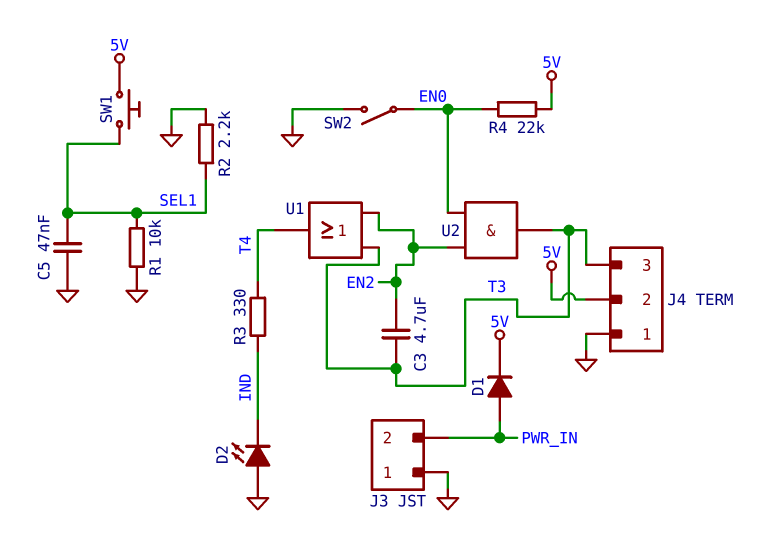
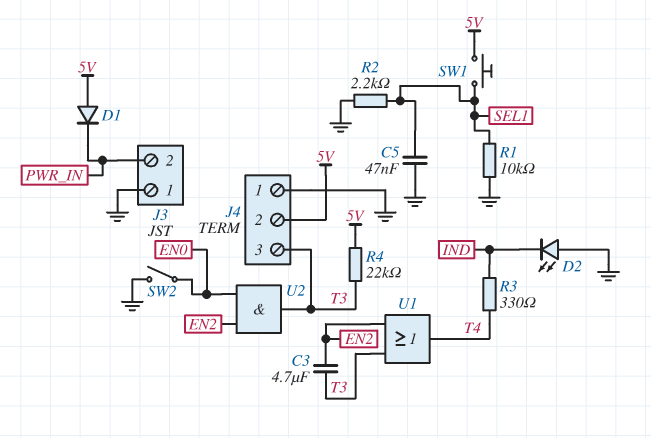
D1: diode (A PWR_IN, K 5V) -> diode (A 5V, K PWR_IN)
R4: 22k (5V, EN0) -> 22k (5V, T3)

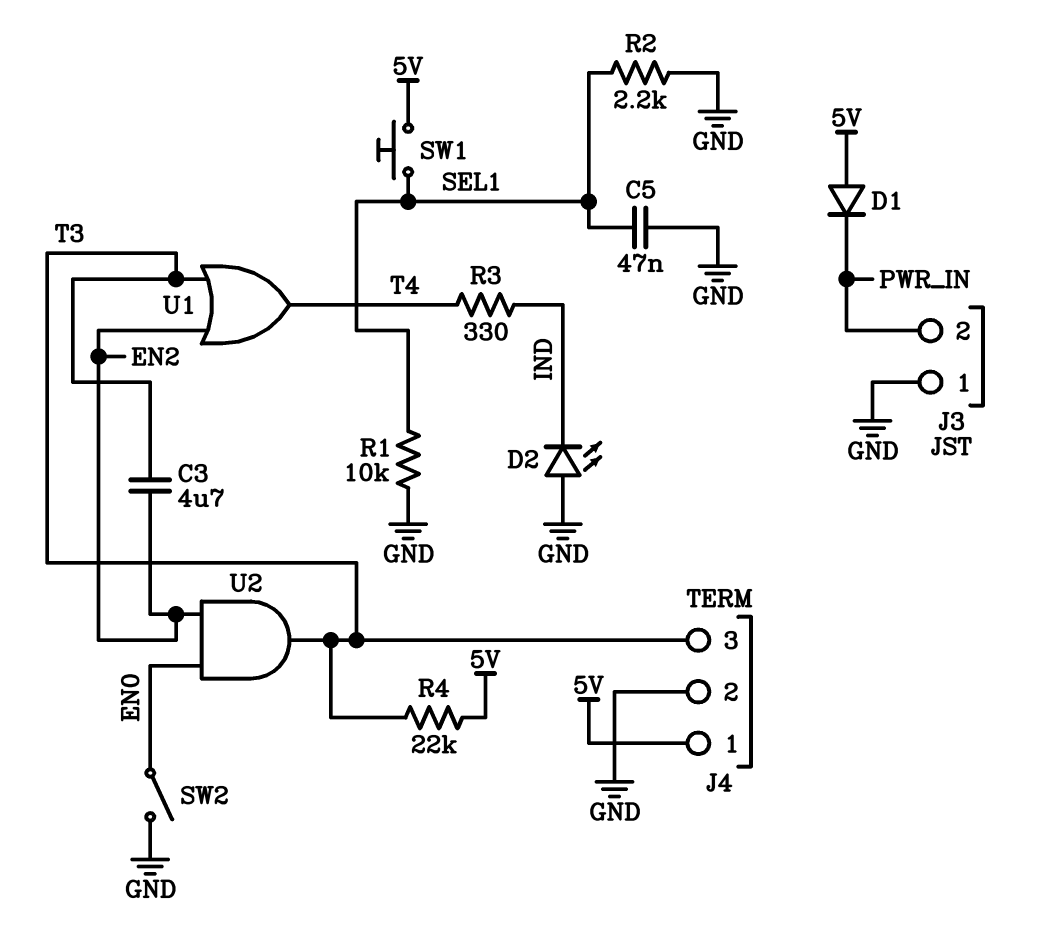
J4 pin 1: GND -> 5V
J4 pin 2: 5V -> GND

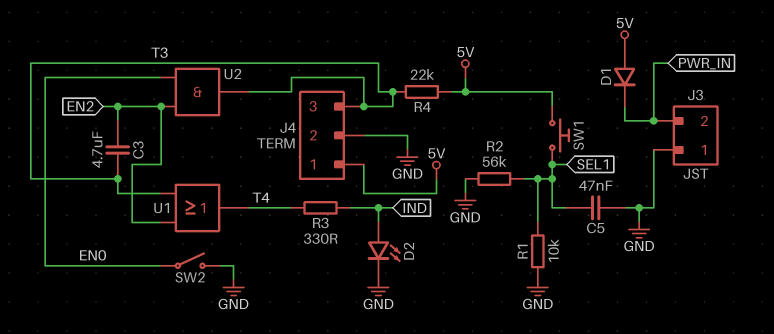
D2: LED (A GND, K IND) -> LED (A IND, K GND)
R2: 2.2k (GND, SEL1) -> 56k (GND, SEL1)

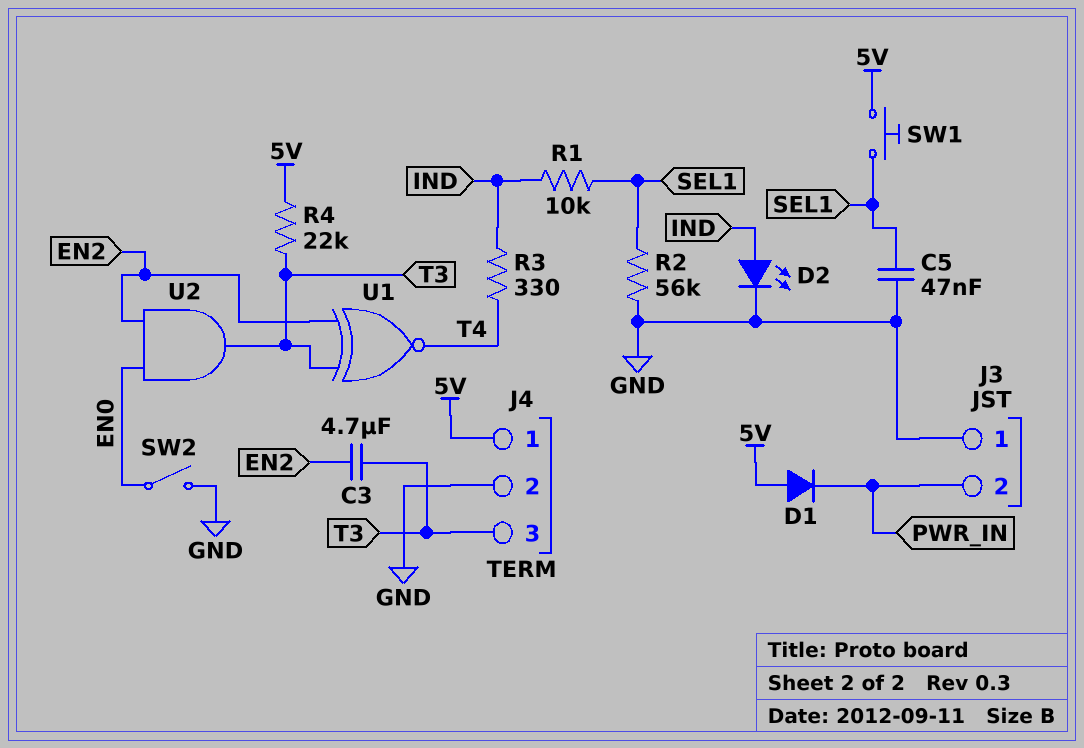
R1: 10k (GND, SEL1) -> 10k (IND, SEL1)
U1: OR (in EN2, in T3, out T4) -> XNOR (in EN2, in T3, out T4)

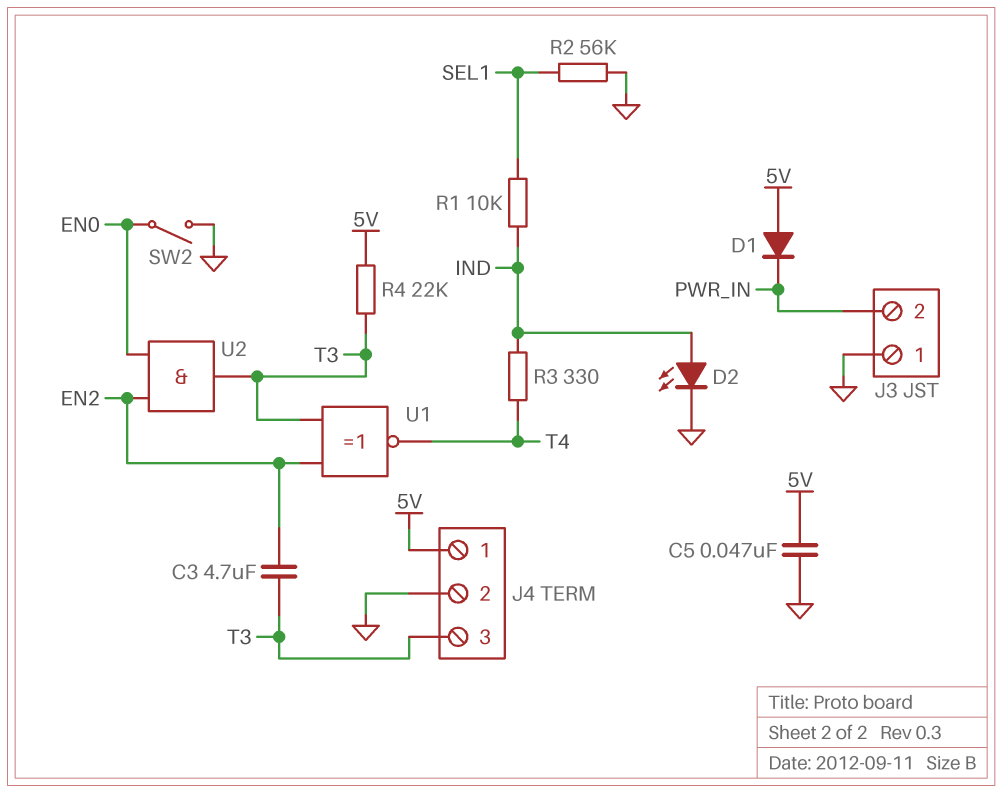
C5: 47nF (GND, SEL1) -> 47nF (5V, GND)
SW1: button (5V, SEL1) -> none

